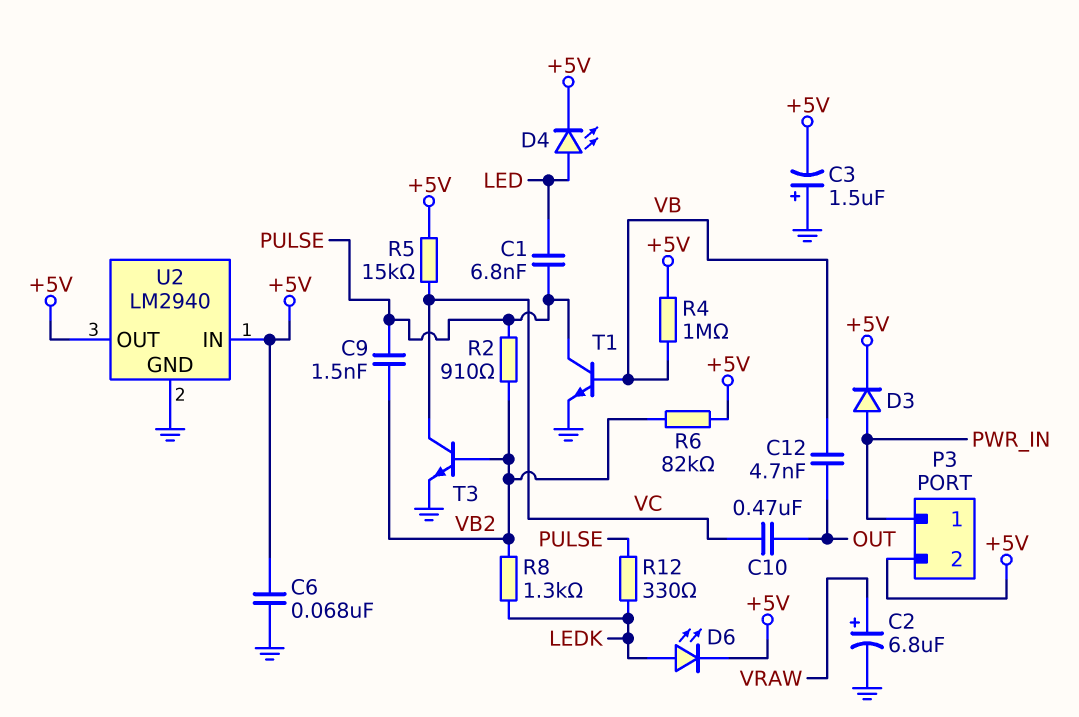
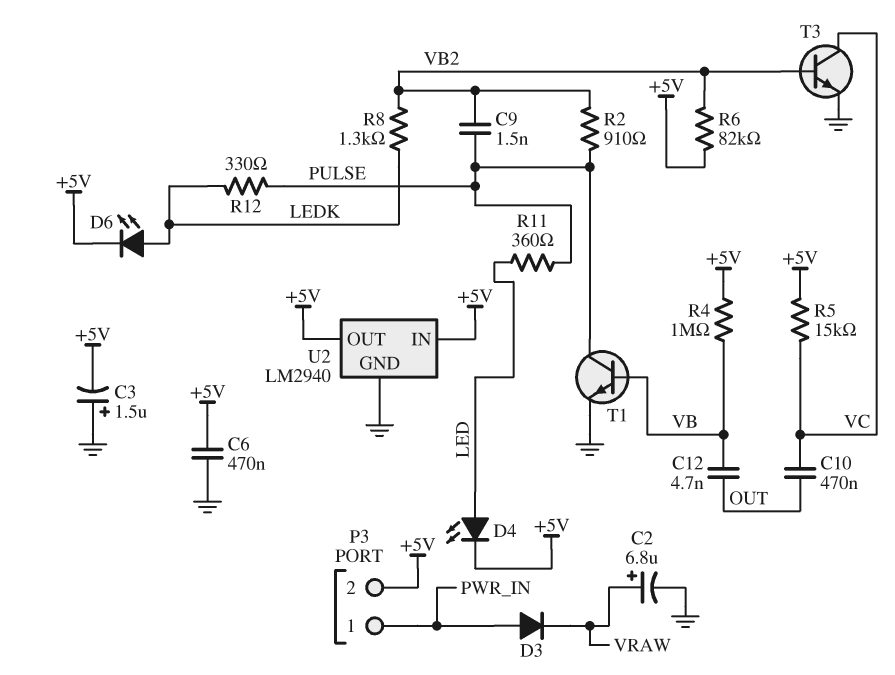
C1: 6.8nF (LED, PULSE) -> none
C6: 68nF (+5V, GND) -> 470nF (+5V, GND)
D3: diode (A PWR_IN, K +5V) -> diode (A PWR_IN, K VRAW)
R11: none -> 360 (LED, PULSE)

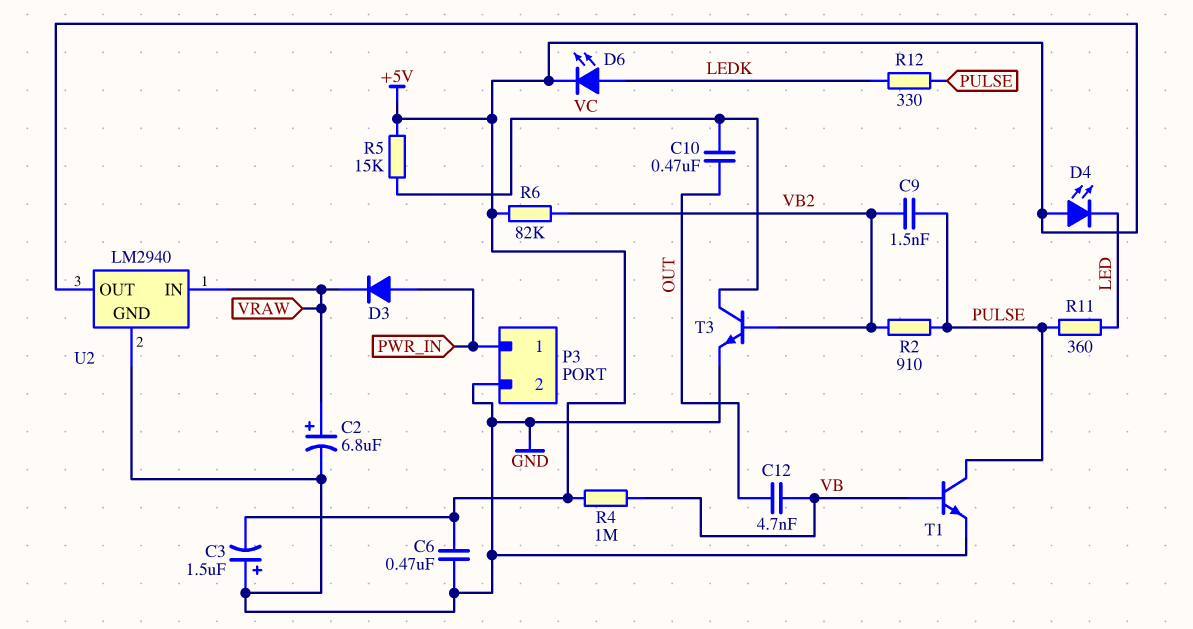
D4: LED (A LED, K +5V) -> LED (A +5V, K LED)
P3 pin 2: +5V -> GND
R8: 1.3k (LEDK, VB2) -> none
U2 pin IN: +5V -> VRAW

